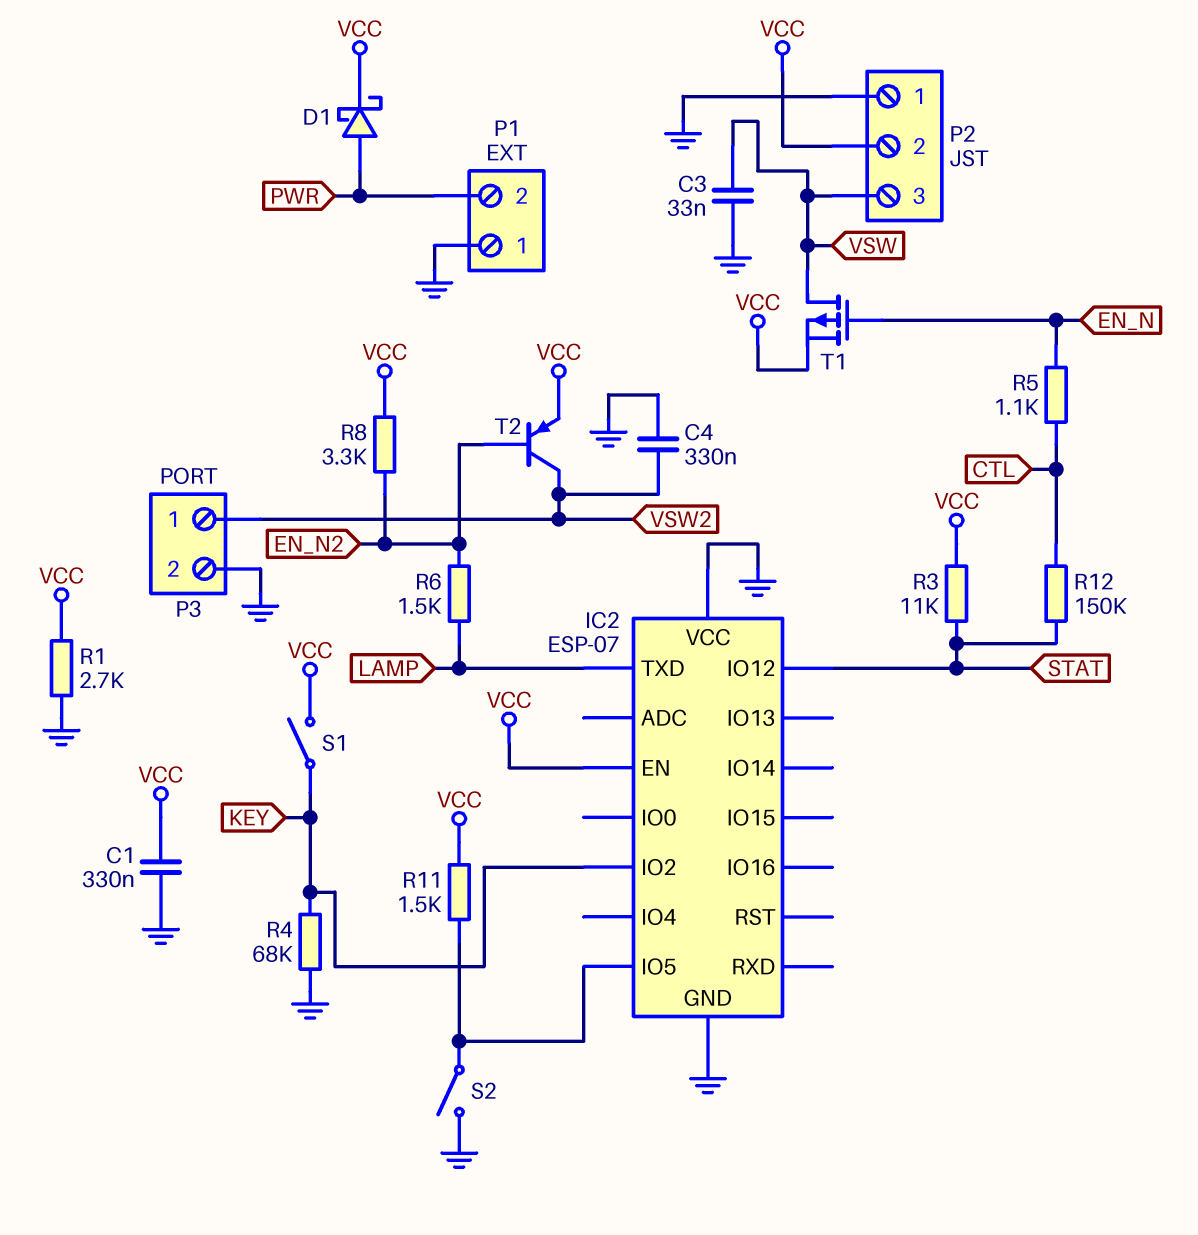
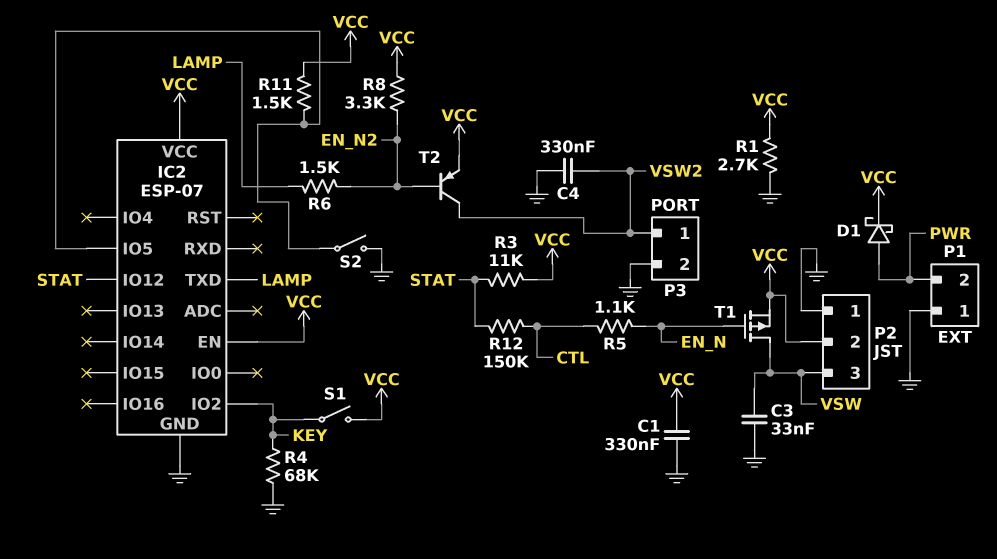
IC2 pin VCC: GND -> VCC

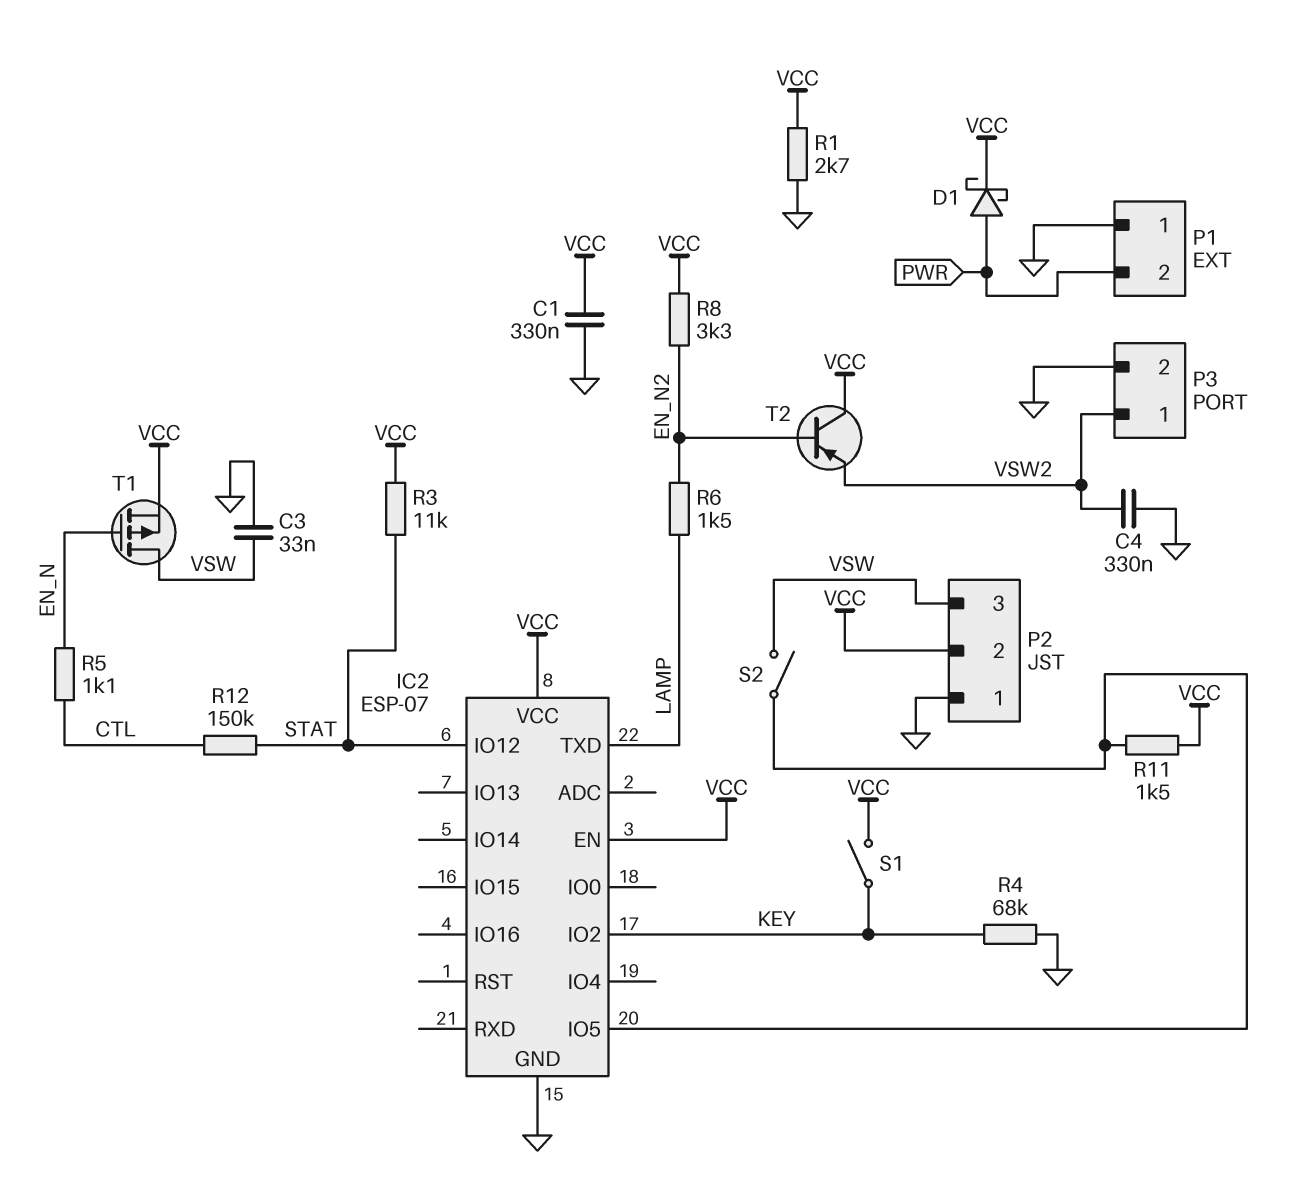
S2: switch (GND, IC2/IO5) -> switch (IC2/IO5, VSW)
T2: PNP (B EN_N2, C VSW2, E VCC) -> PNP (B EN_N2, C VCC, E VSW2)

